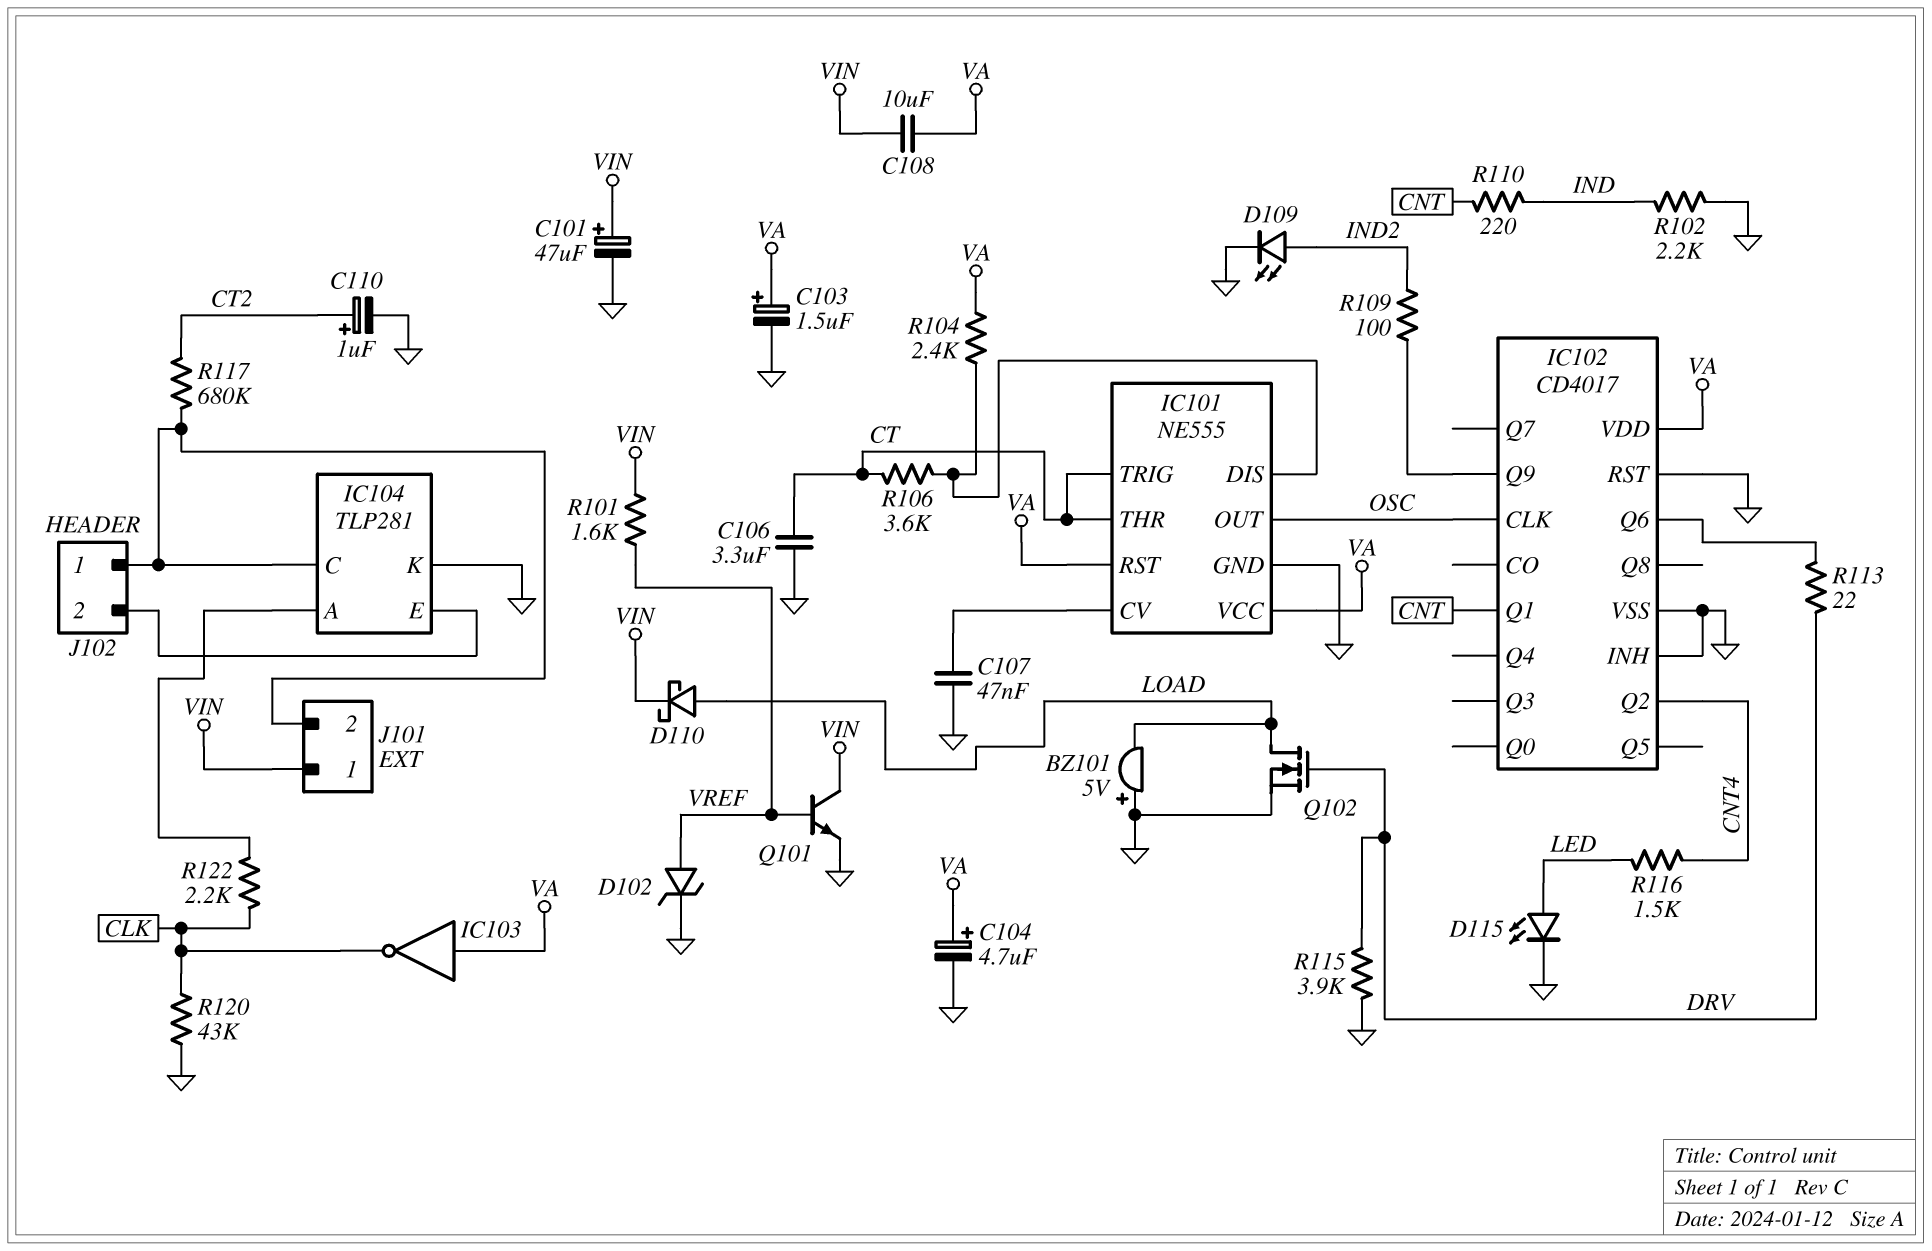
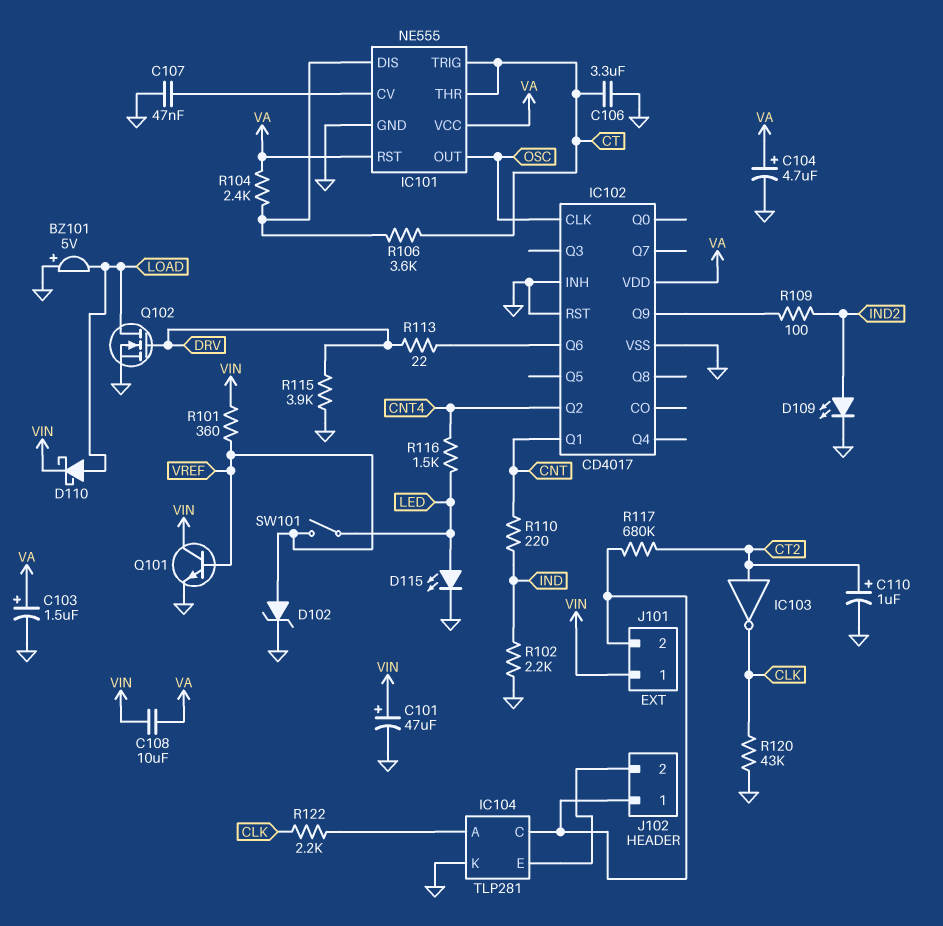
IC103: NOT (in VA, out CLK) -> NOT (in CT2, out CLK)
R101: 1.6k (VIN, VREF) -> 360 (VIN, VREF)
SW101: none -> switch (LED, VREF)

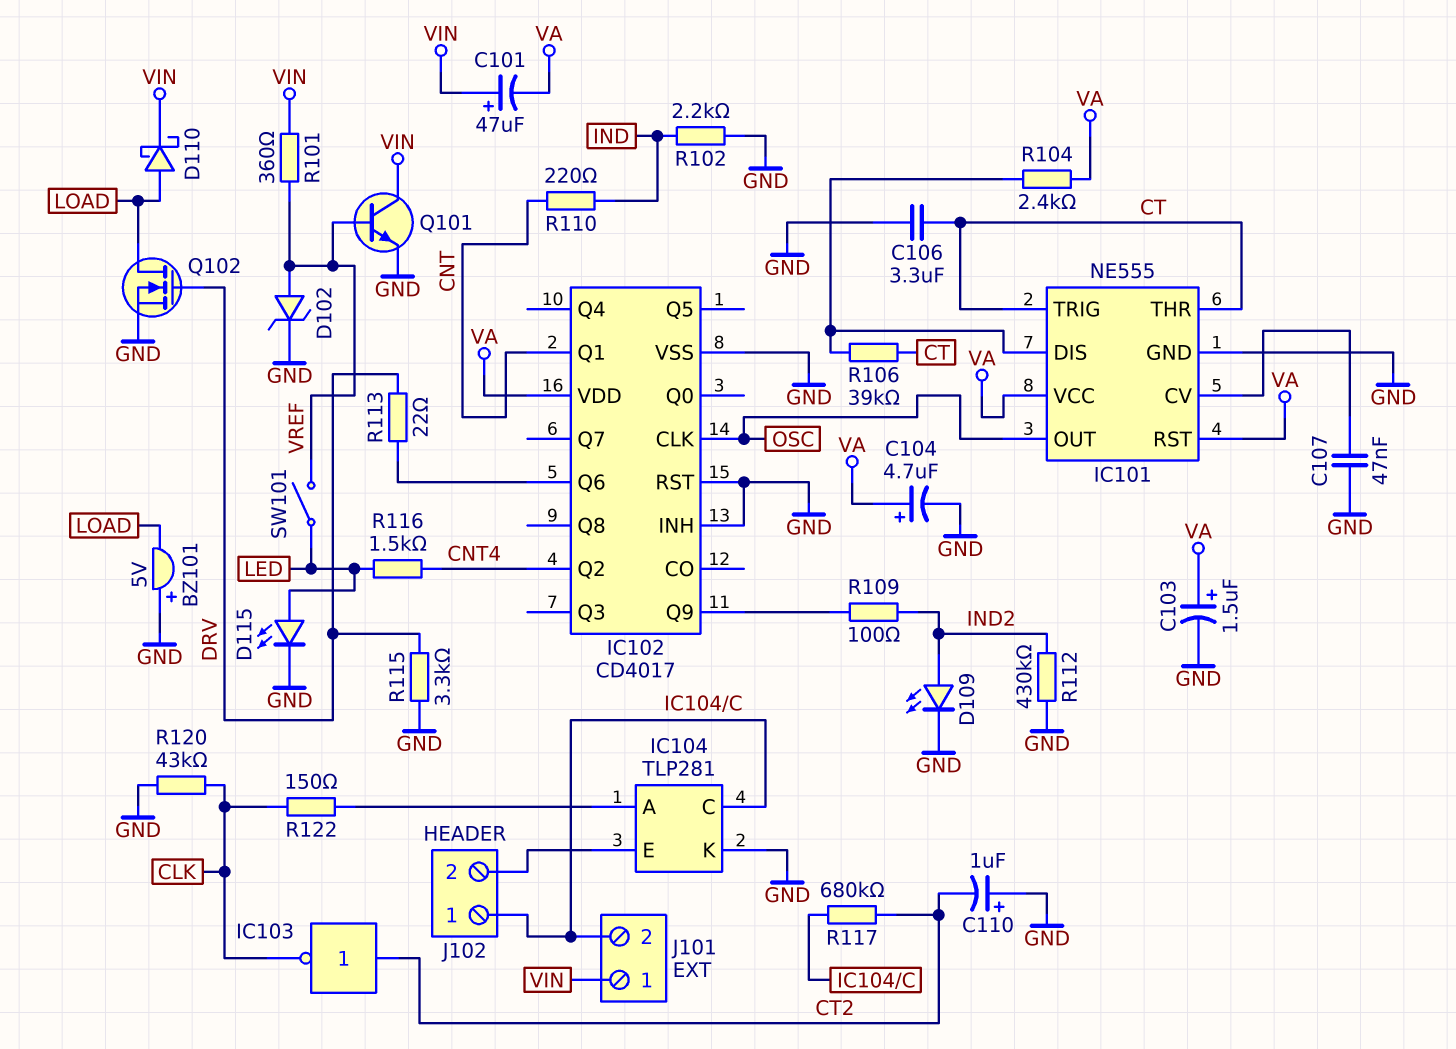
C101: 47uF (plus VIN, minus GND) -> 47uF (plus VIN, minus VA)
C108: 10uF (VA, VIN) -> none
C110: 1uF (plus CT2, minus GND) -> 1uF (plus GND, minus CT2)
R106: 3.6k (CT, IC101/DIS) -> 39k (CT, IC101/DIS)
R112: none -> 430k (GND, IND2)
R115: 3.9k (DRV, GND) -> 3.3k (DRV, GND)
R122: 2.2k (CLK, IC104/A) -> 150 (CLK, IC104/A)

